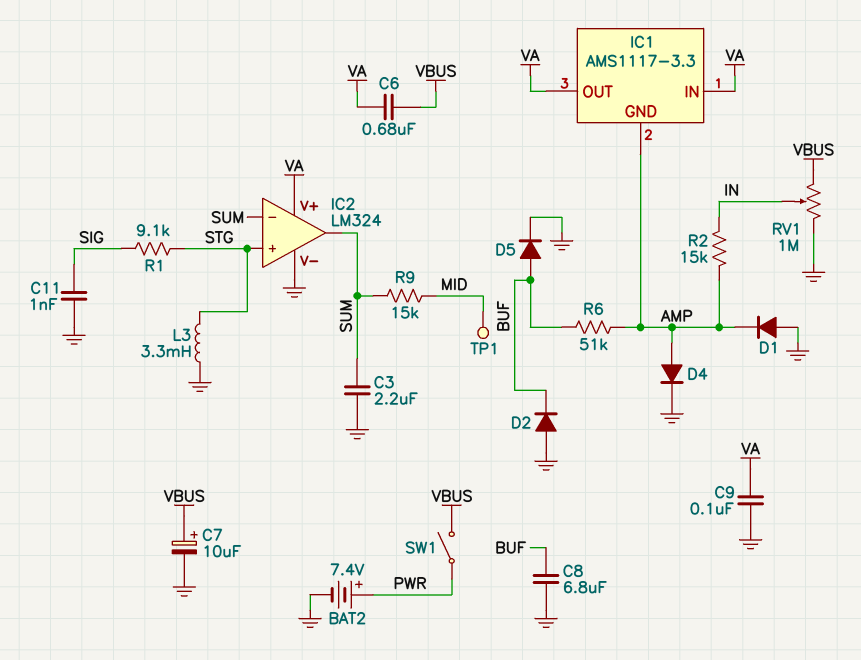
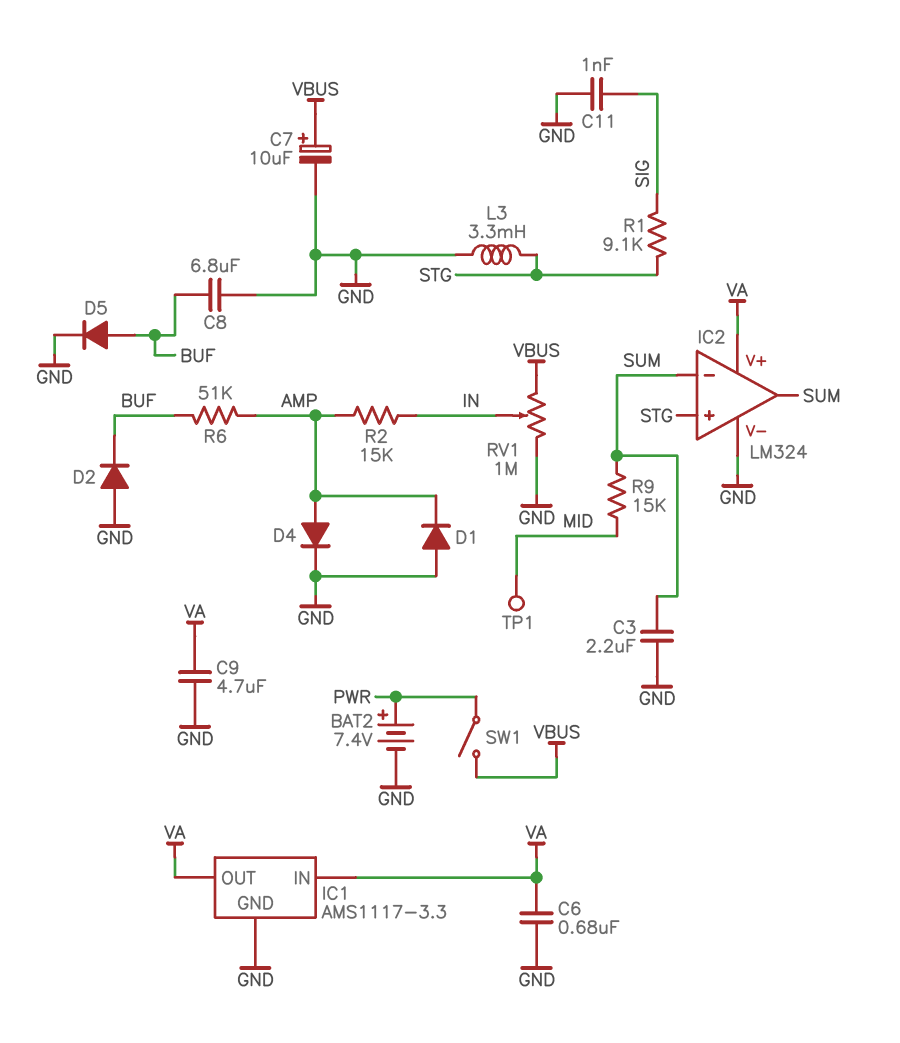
C6: 680nF (VA, VBUS) -> 680nF (GND, VA)
C9: 100nF (GND, VA) -> 4.7uF (GND, VA)
IC1 pin GND: AMP -> GND

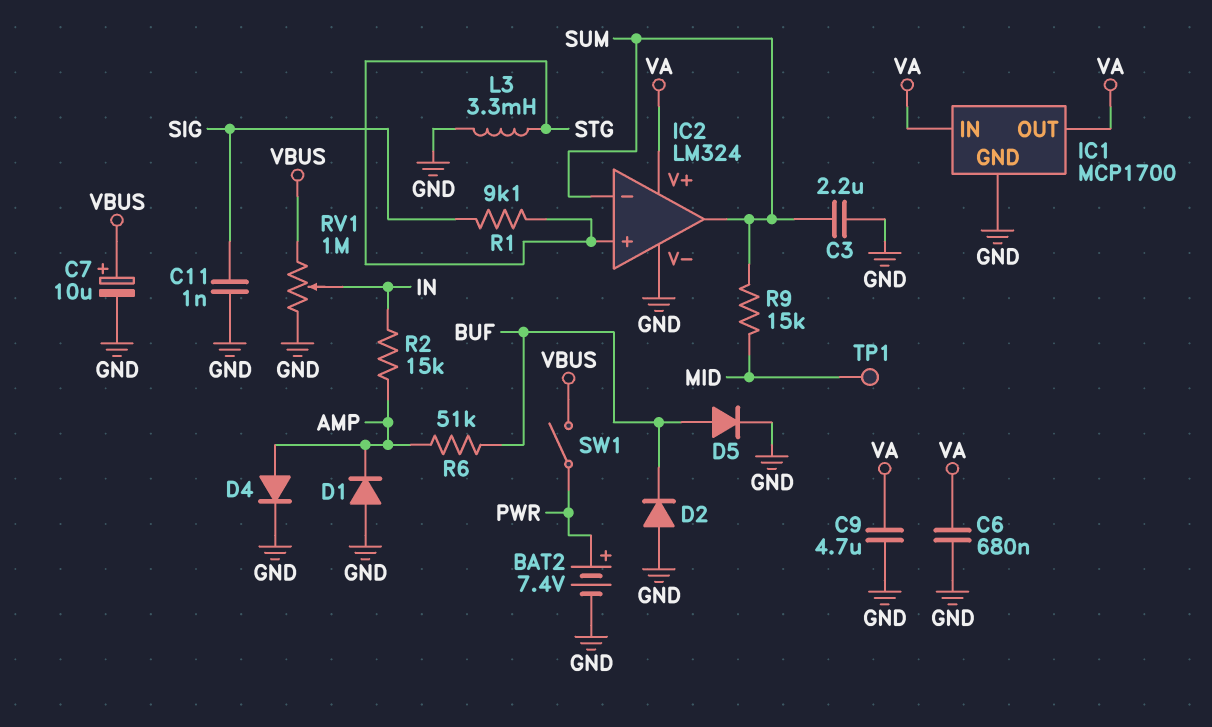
C8: 6.8uF (BUF, GND) -> none
IC1: AMS1117-3.3 -> MCP1700

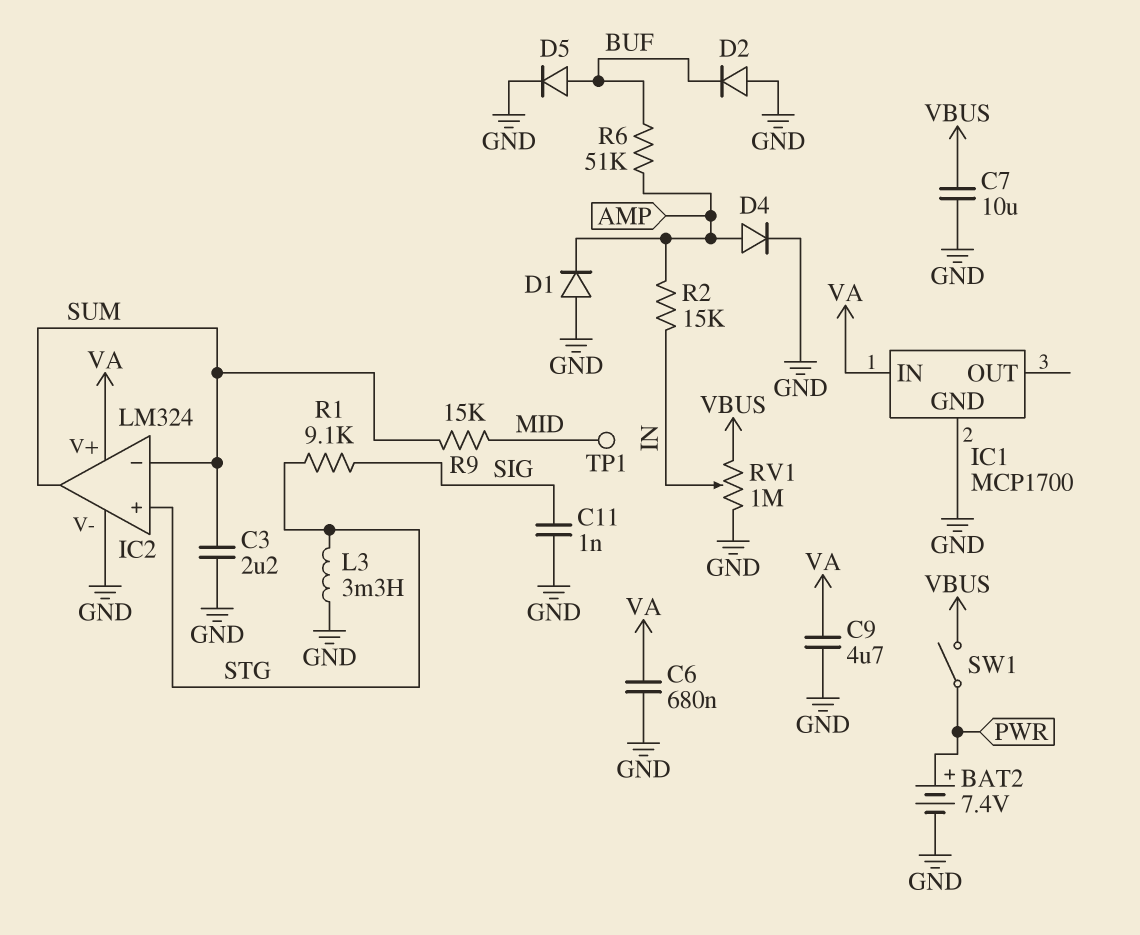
C7: 10uF (plus VBUS, minus GND) -> 10uF (GND, VBUS)
IC1 pin OUT: VA -> none

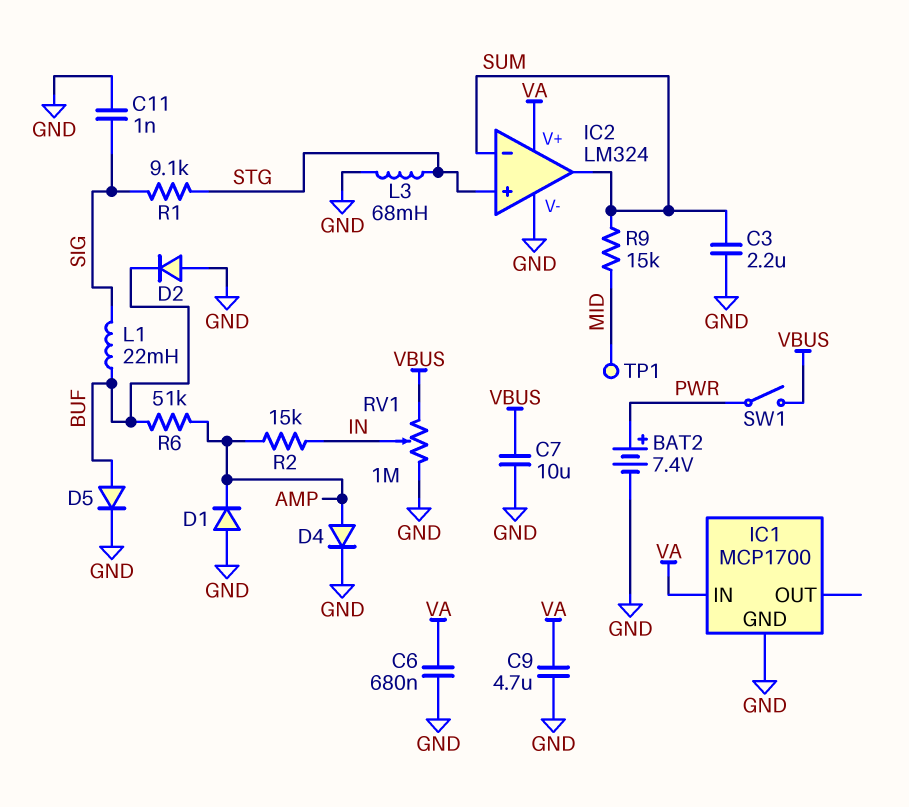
L1: none -> 22mH (BUF, SIG)
L3: 3.3mH (GND, STG) -> 68mH (GND, STG)

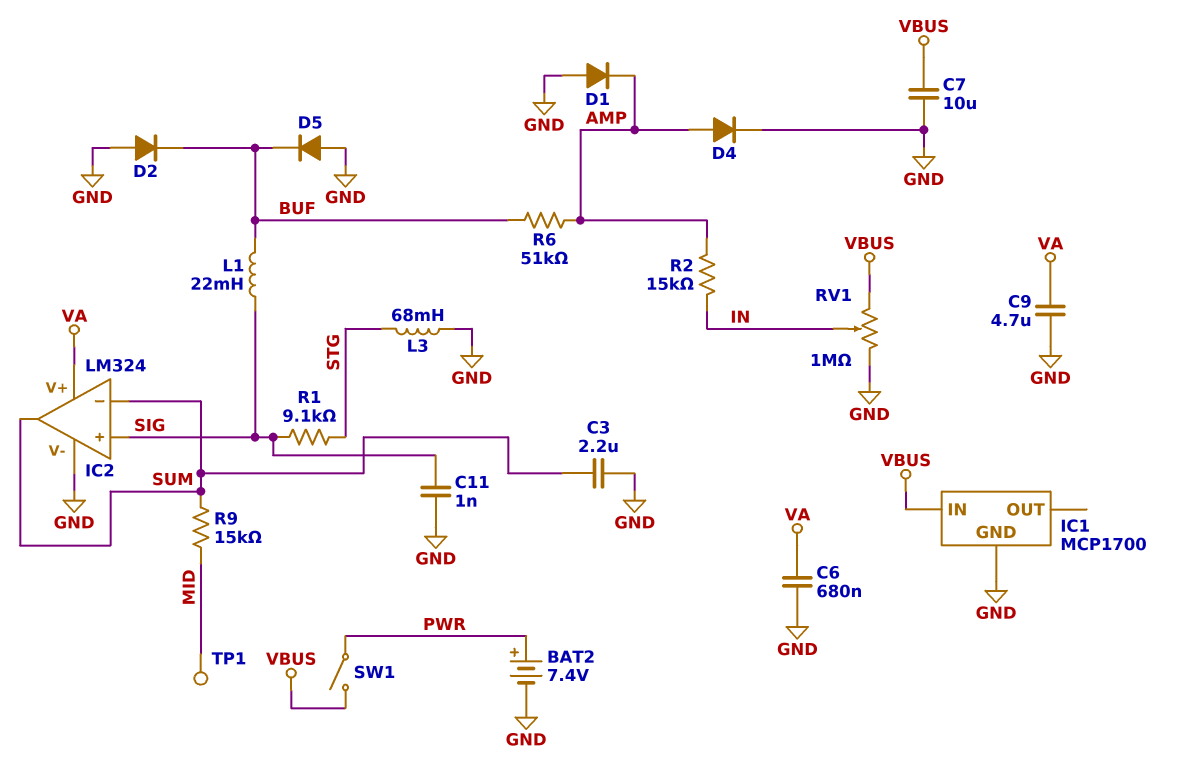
D5: diode (A BUF, K GND) -> diode (A GND, K BUF)
IC1 pin IN: VA -> VBUS
IC2 pin in+: STG -> SIG

